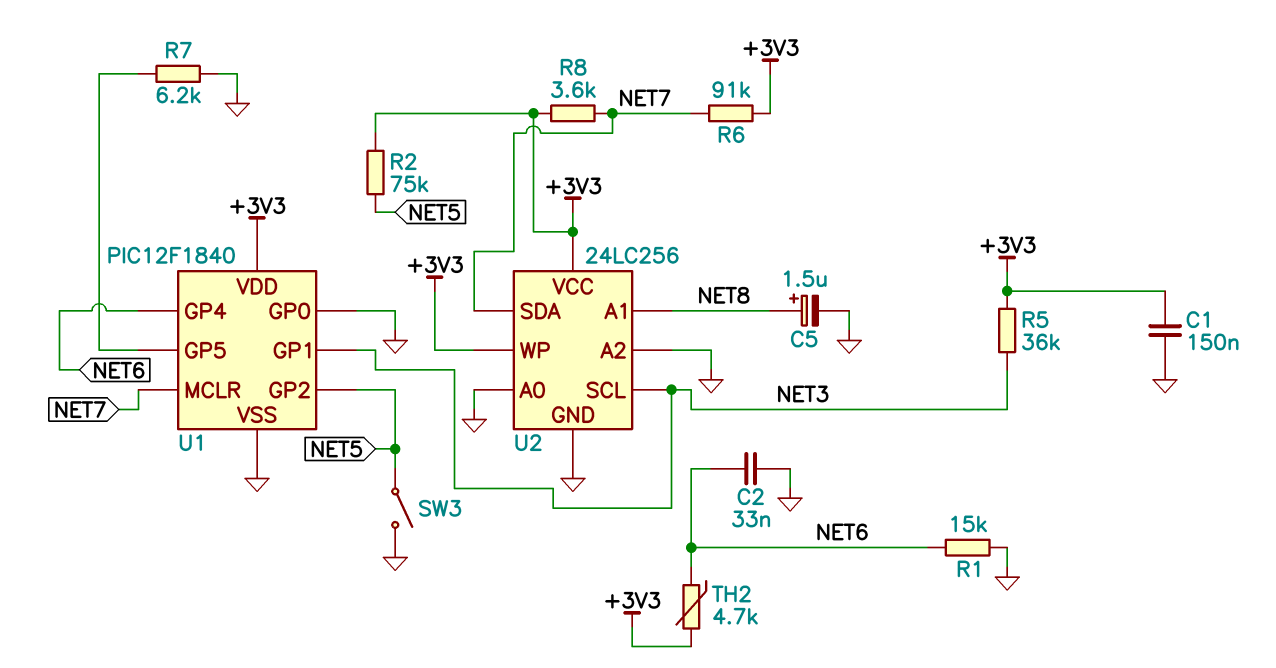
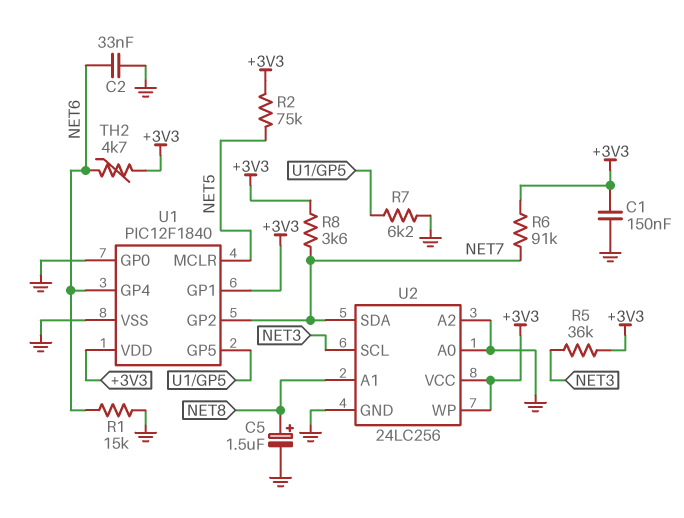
SW3: switch (GND, NET5) -> none
U1 pin GP1: NET3 -> +3V3
U1 pin GP2: NET5 -> NET7
U1 pin MCLR: NET7 -> NET5

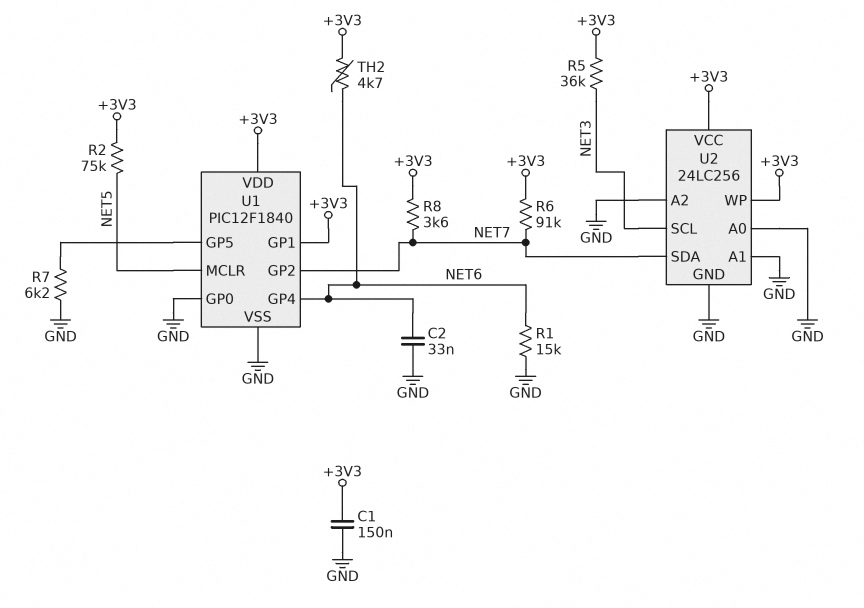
C5: 1.5uF (plus NET8, minus GND) -> none
U2 pin A1: NET8 -> GND

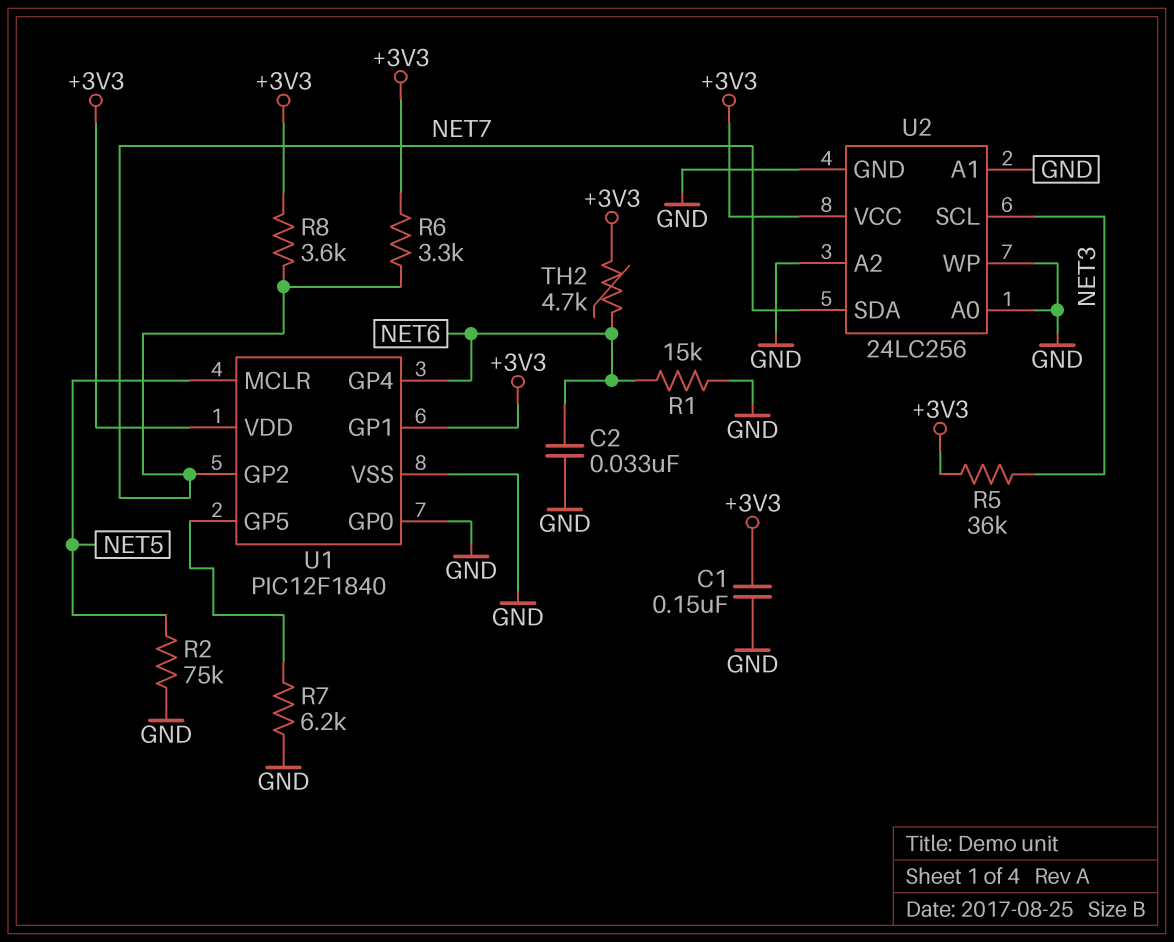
R2: 75k (+3V3, NET5) -> 75k (GND, NET5)
R6: 91k (+3V3, NET7) -> 3.3k (+3V3, NET7)
U2 pin WP: +3V3 -> GND

